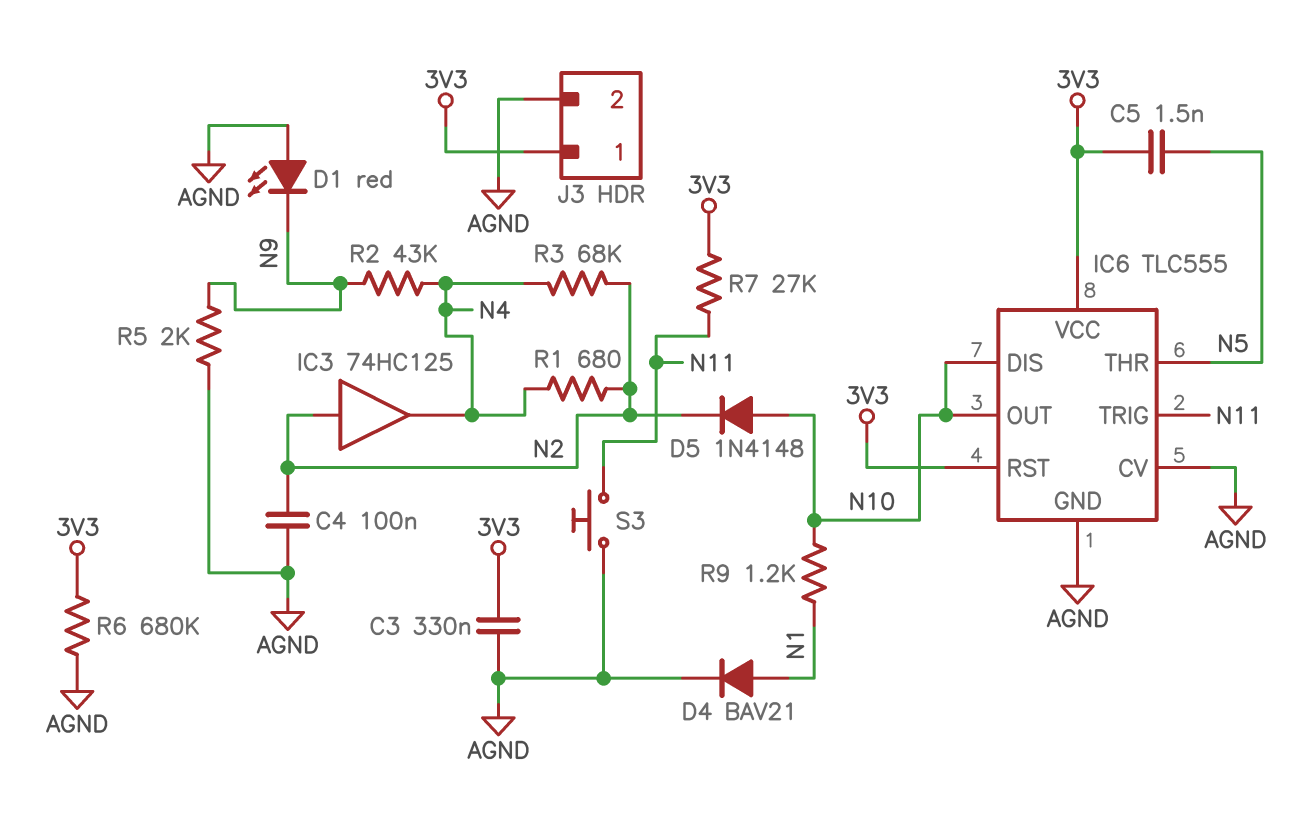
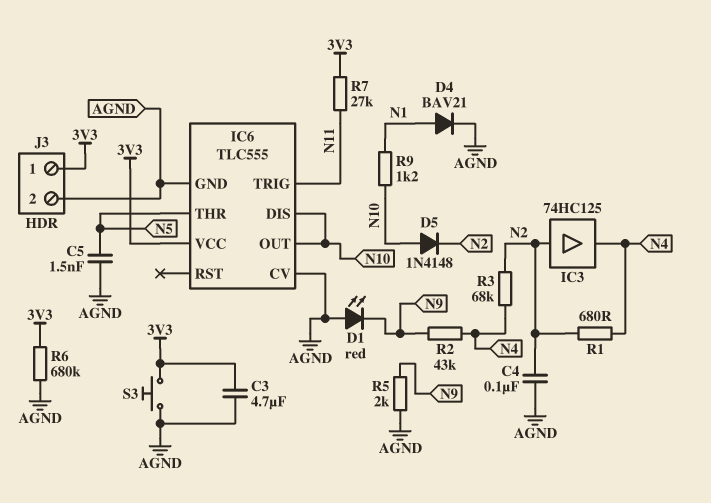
C3: 330nF (3V3, AGND) -> 4.7uF (3V3, AGND)
C5: 1.5nF (3V3, N5) -> 1.5nF (AGND, N5)
IC6 pin RST: 3V3 -> none
S3: button (AGND, N11) -> button (3V3, AGND)

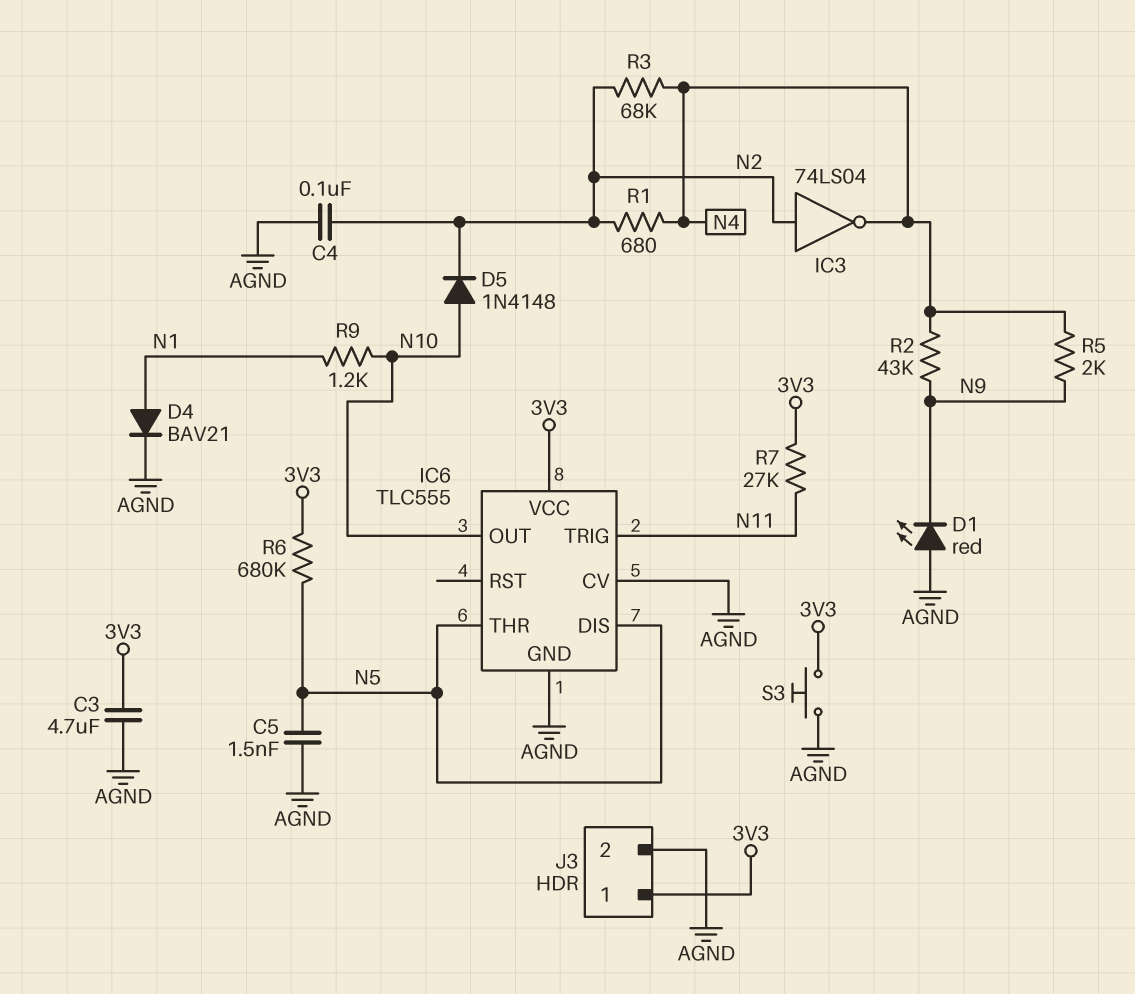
IC3: buffer 74HC125 (in N2, out N4) -> NOT 74LS04 (in N2, out N4)
IC6 pin DIS: N10 -> N5
R5: 2k (AGND, N9) -> 2k (N4, N9)
R6: 680k (3V3, AGND) -> 680k (3V3, N5)

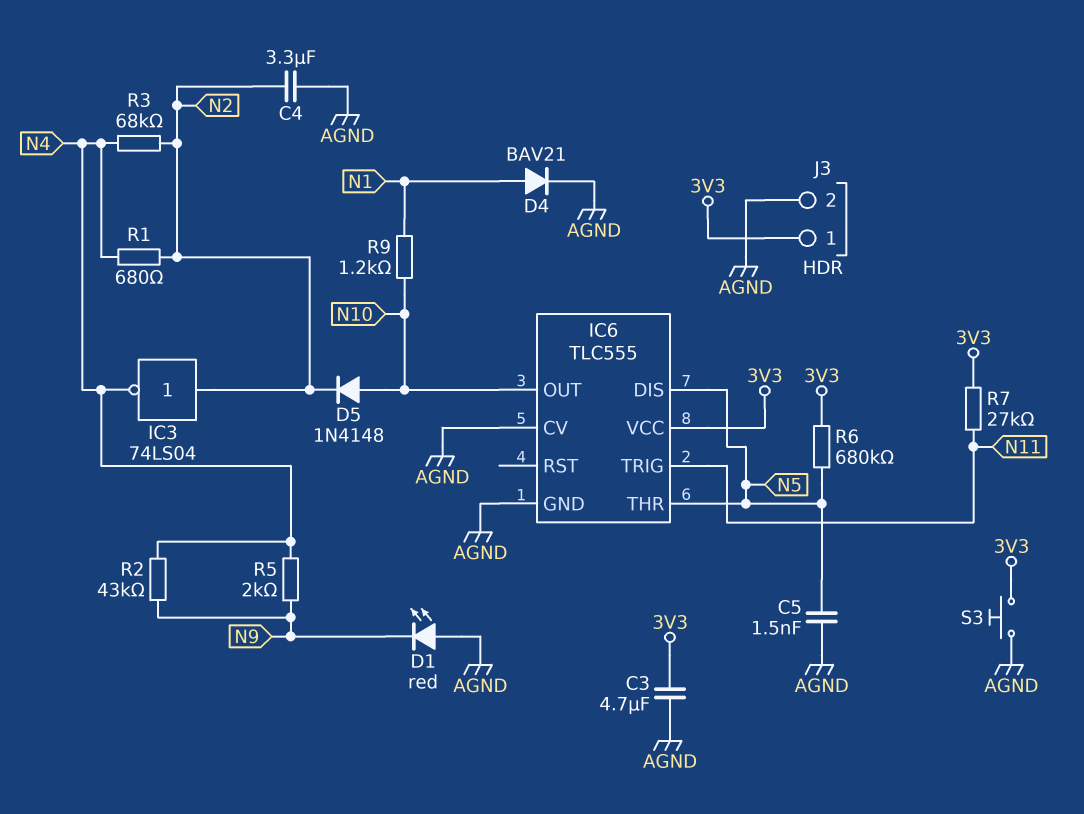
C4: 100nF (AGND, N2) -> 3.3uF (AGND, N2)

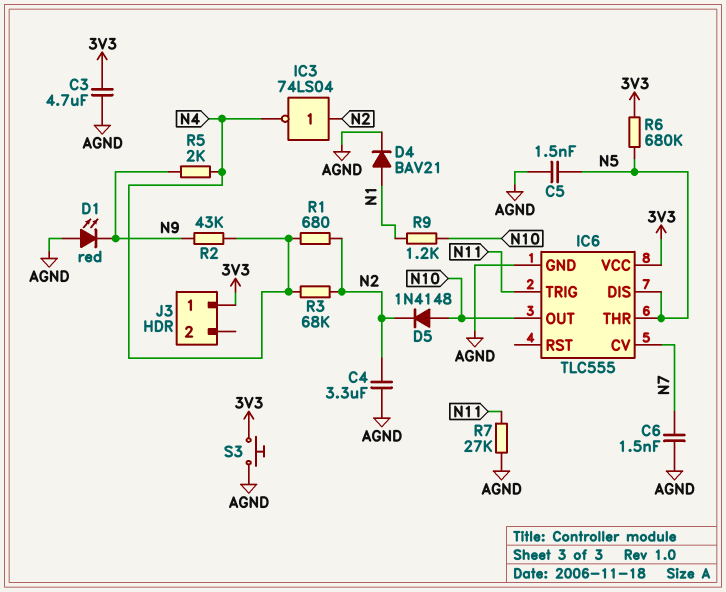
C6: none -> 1.5nF (AGND, N7)
IC6 pin CV: AGND -> N7
J3 pin 2: AGND -> none
R7: 27k (3V3, N11) -> 27k (AGND, N11)

